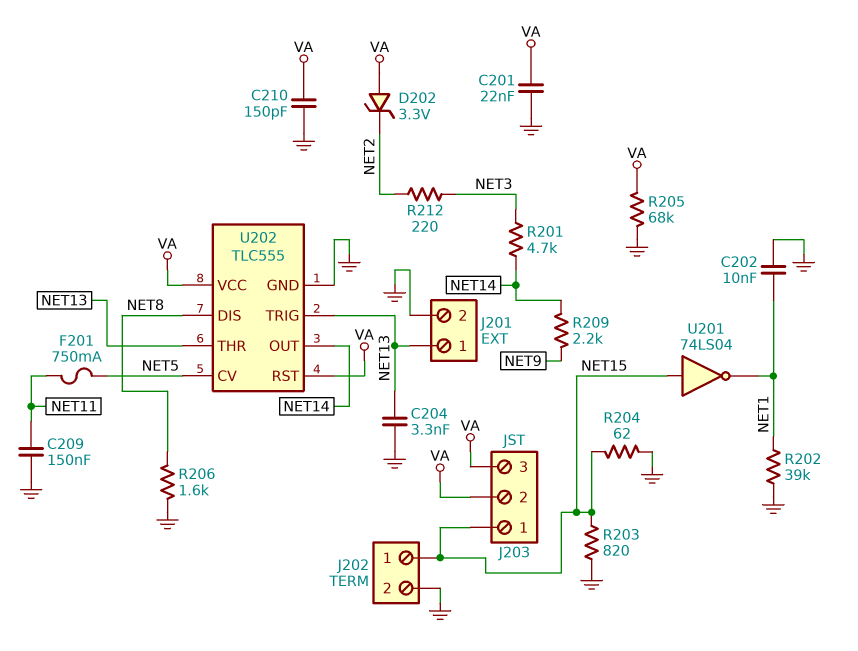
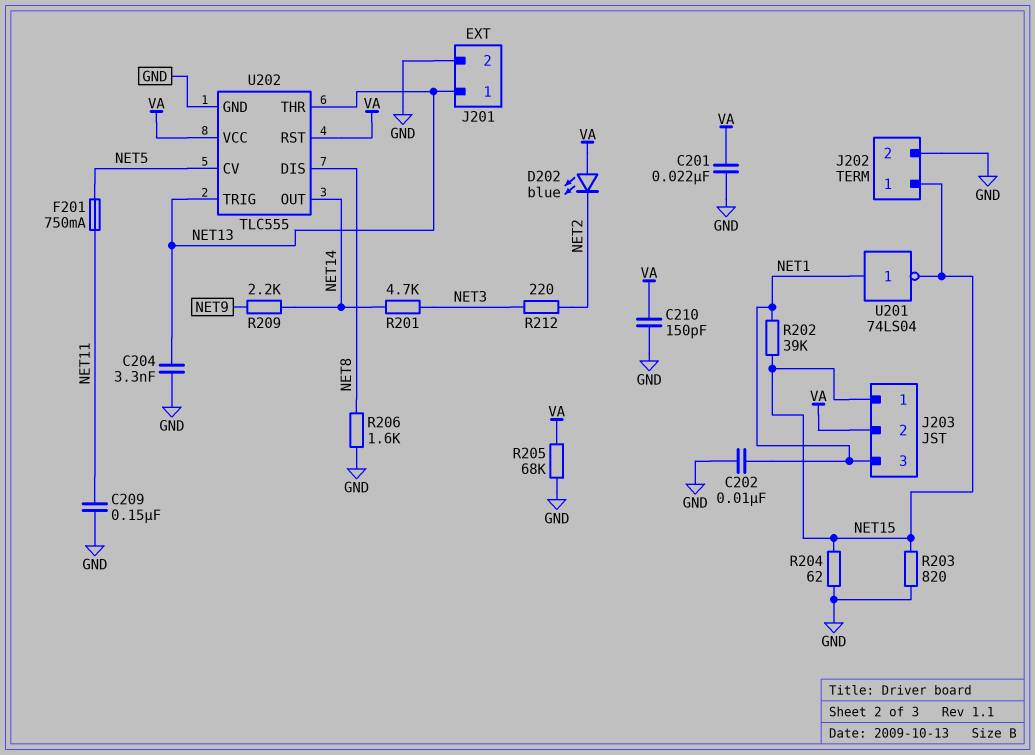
D202: zener 3.3V (A VA, K NET2) -> LED blue (A VA, K NET2)
J203 pin 3: VA -> NET1
R202: 39k (GND, NET1) -> 39k (NET1, NET15)
U201: NOT 74LS04 (in NET15, out NET1) -> NOT 74LS04 (in NET1, out NET15)

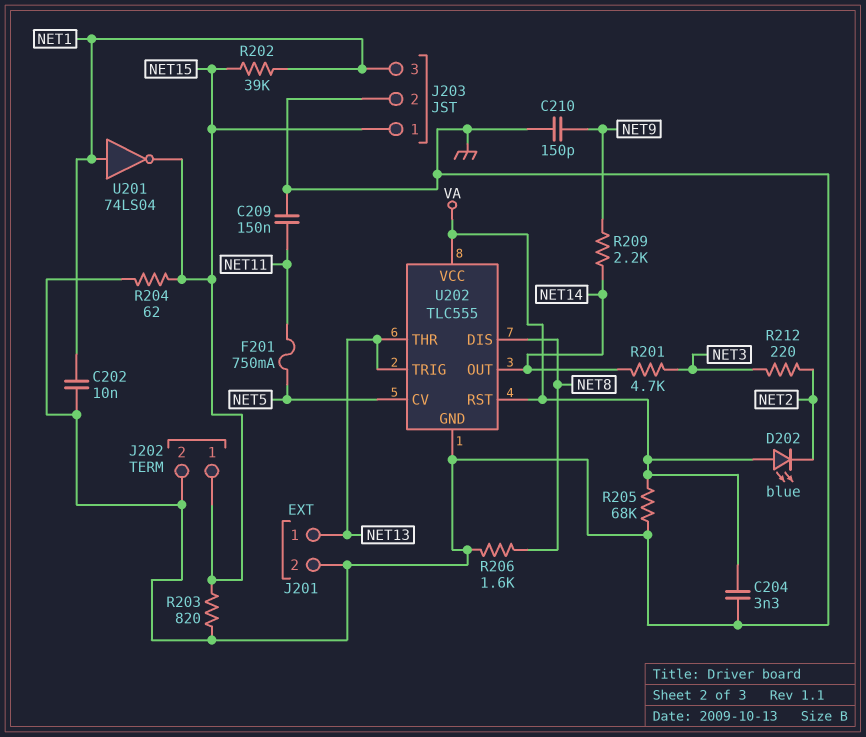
C201: 22nF (GND, VA) -> none
C204: 3.3nF (GND, NET13) -> 3.3nF (GND, VA)
C210: 150pF (GND, VA) -> 150pF (GND, NET9)
J203 pin 2: VA -> GND

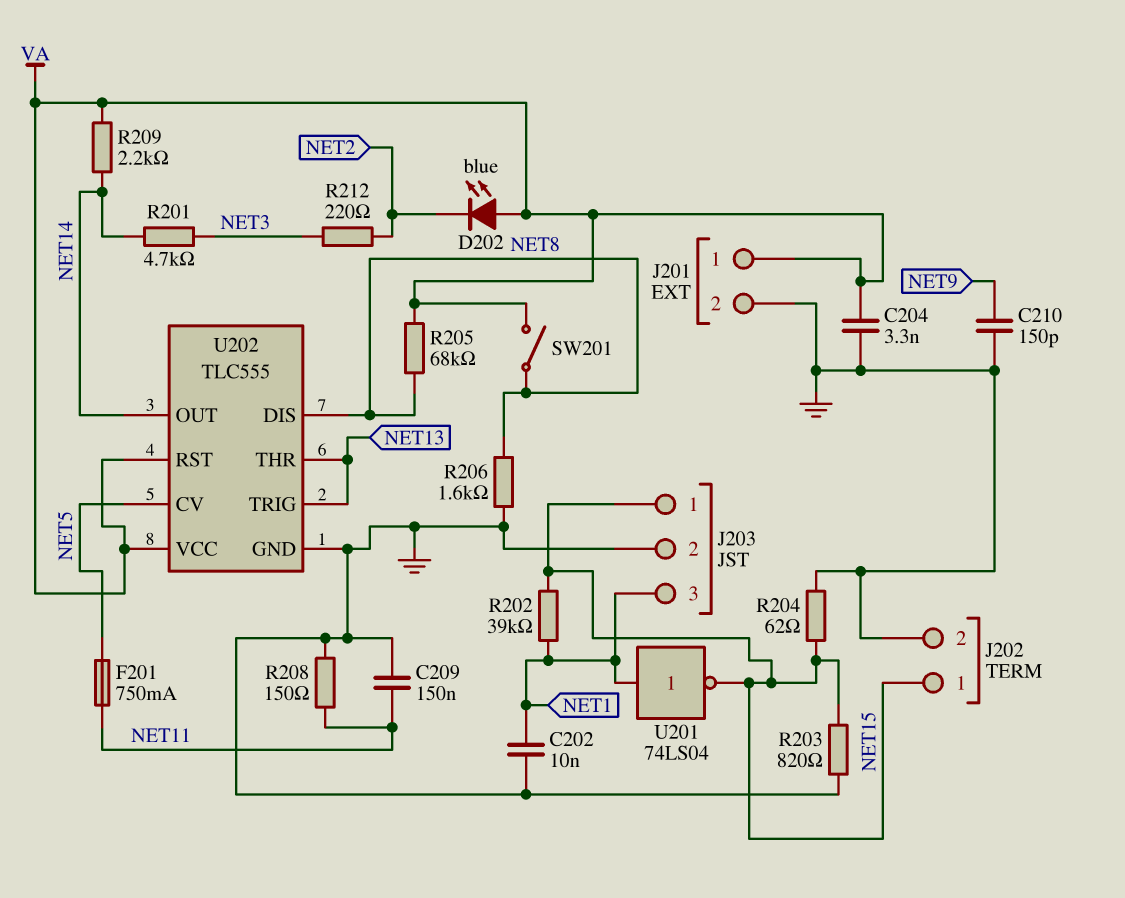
J201 pin 1: NET13 -> VA
R205: 68k (GND, VA) -> 68k (NET8, VA)
R208: none -> 150 (GND, NET11)
R209: 2.2k (NET9, NET14) -> 2.2k (NET14, VA)
SW201: none -> switch (NET8, VA)

